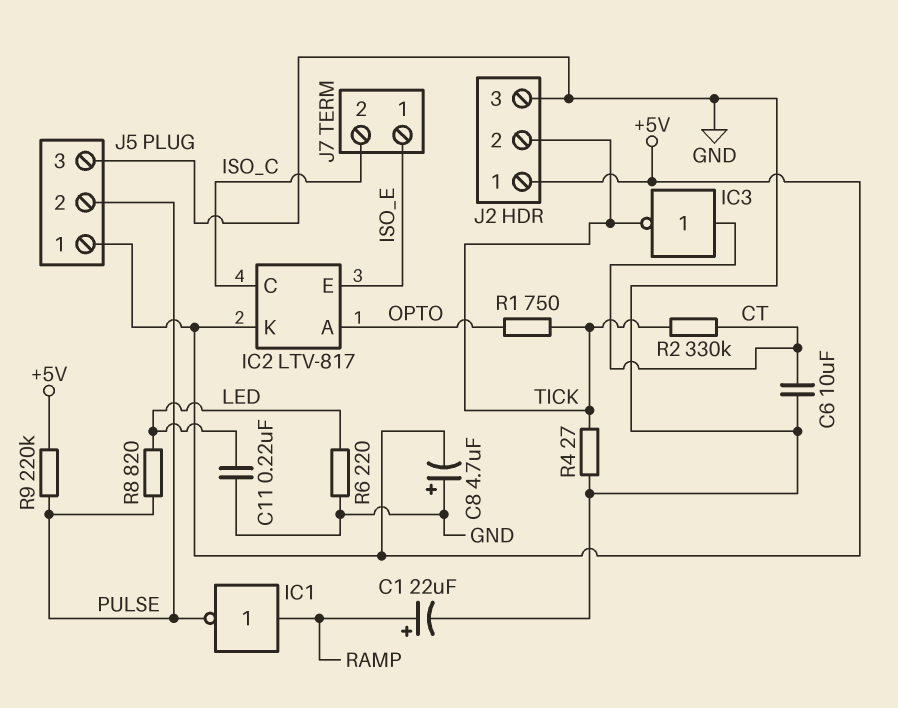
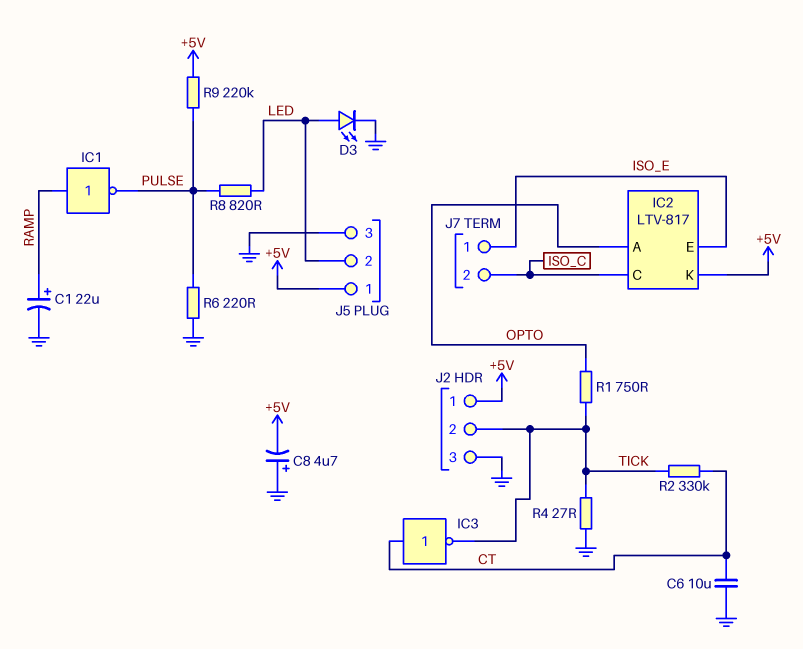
C11: 220nF (GND, LED) -> none
D3: none -> LED (A LED, K GND)
J5 pin 2: PULSE -> LED
R6: 220 (GND, LED) -> 220 (GND, PULSE)

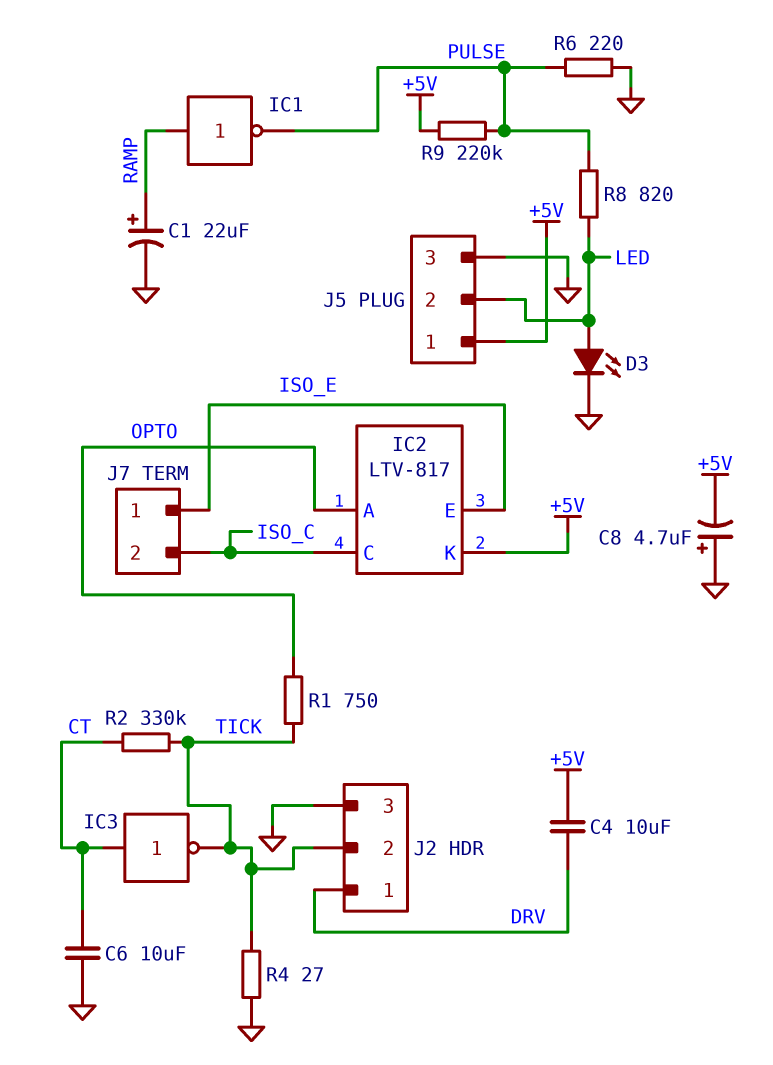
C4: none -> 10uF (+5V, DRV)
J2 pin 1: +5V -> DRV

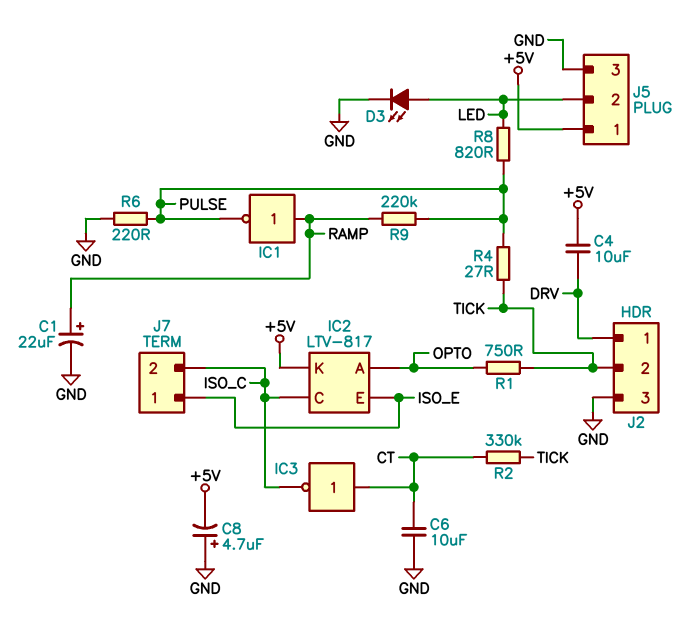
IC3: NOT (in CT, out TICK) -> NOT (in CT, out ISO_C)
R4: 27 (GND, TICK) -> 27 (PULSE, TICK)
R9: 220k (+5V, PULSE) -> 220k (PULSE, RAMP)

